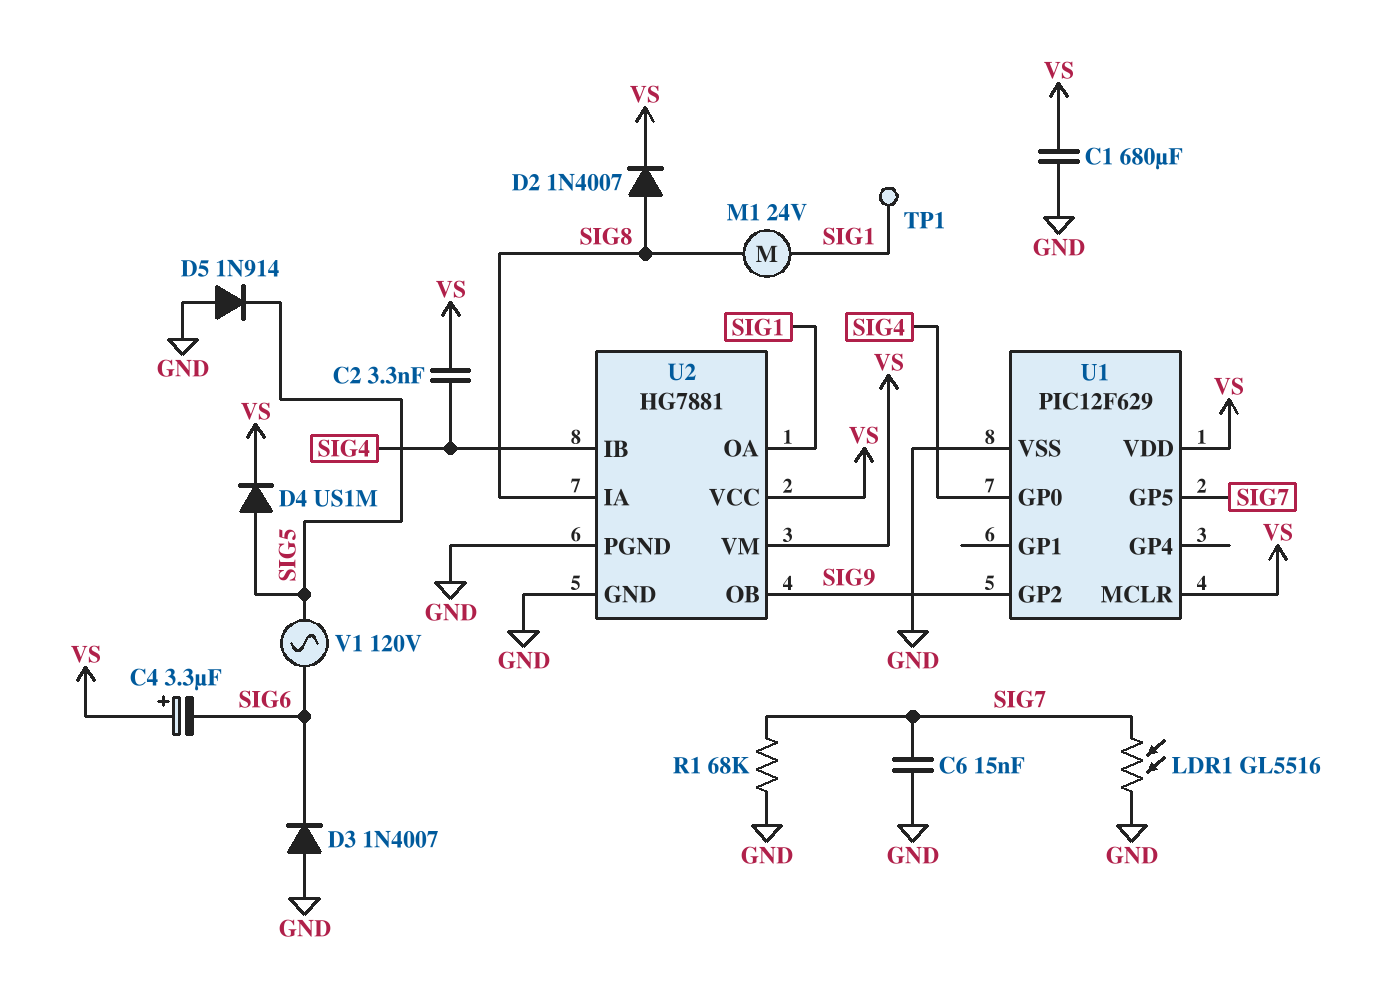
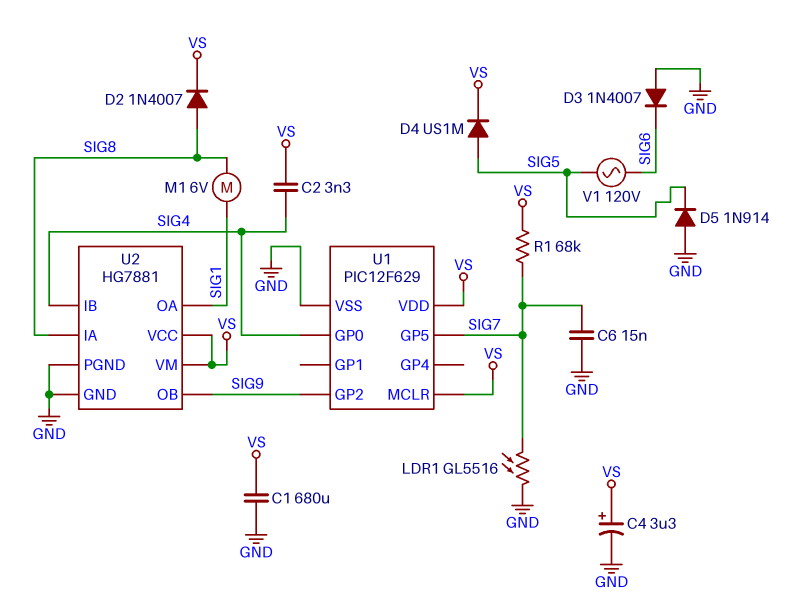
C4: 3.3uF (plus VS, minus SIG6) -> 3.3uF (plus VS, minus GND)
M1: motor 24V (SIG1, SIG8) -> motor 6V (SIG1, SIG8)
R1: 68k (GND, SIG7) -> 68k (SIG7, VS)
TP1: test point (SIG1) -> none

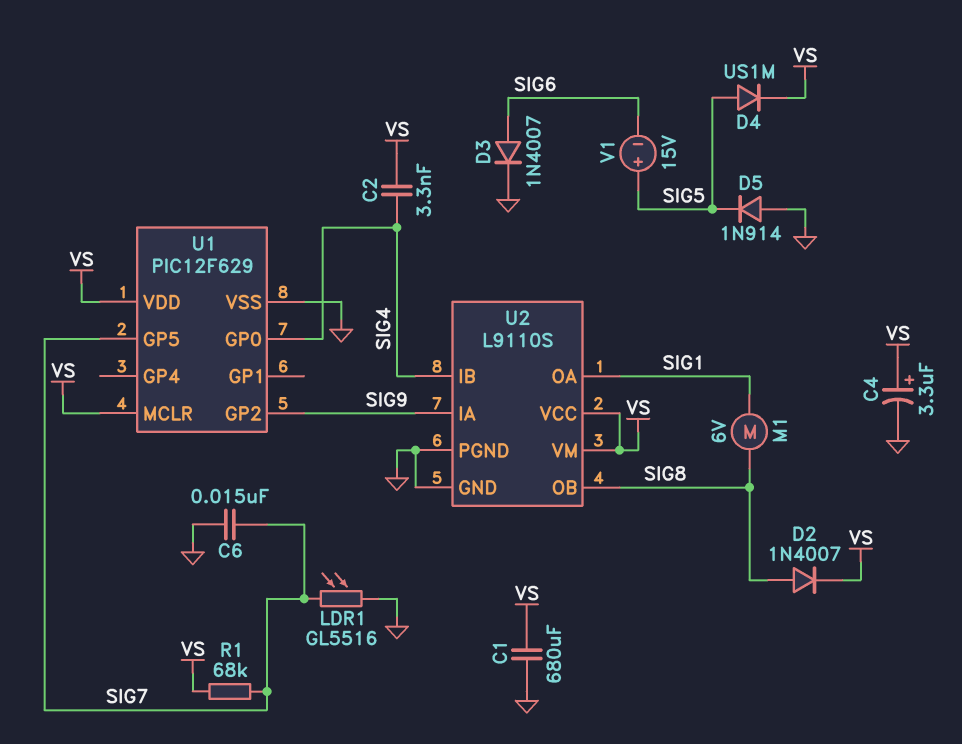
D3: diode 1N4007 (A GND, K SIG6) -> diode 1N4007 (A SIG6, K GND)
U2: HG7881 -> L9110S
U2 pin IA: SIG8 -> SIG9
U2 pin OB: SIG9 -> SIG8
V1: AC 120V (SIG5, SIG6) -> 15V (plus SIG5, minus SIG6)

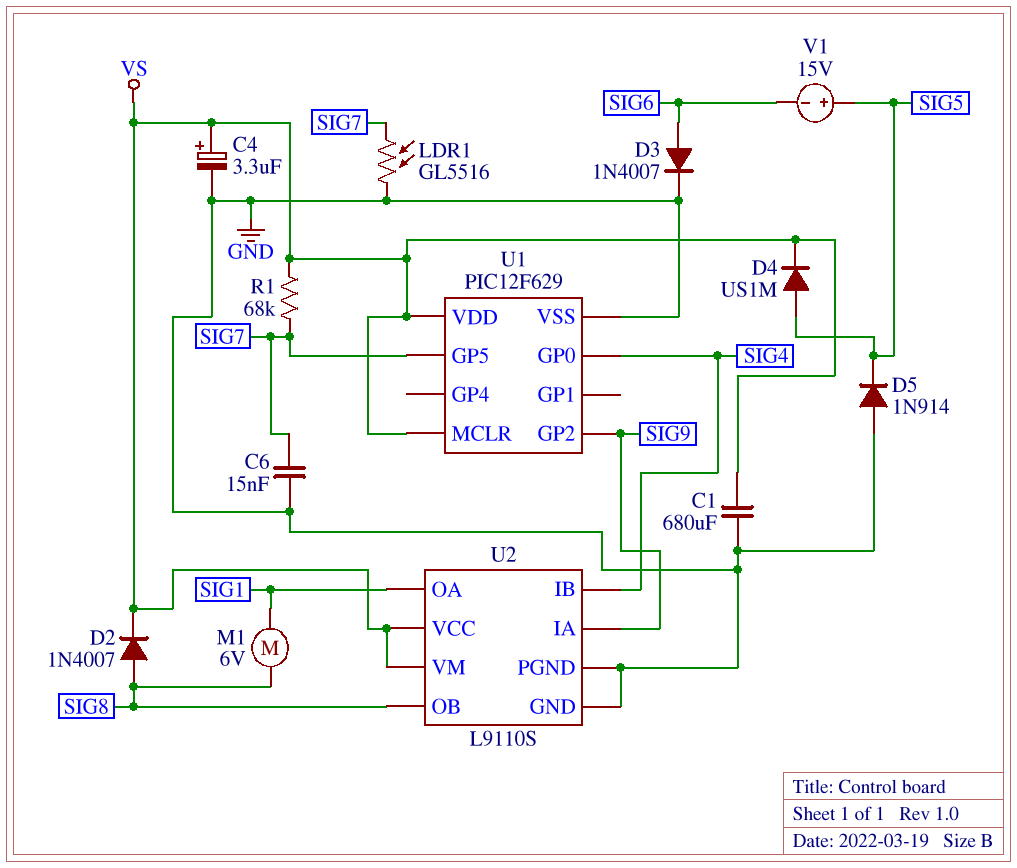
C2: 3.3nF (SIG4, VS) -> none

